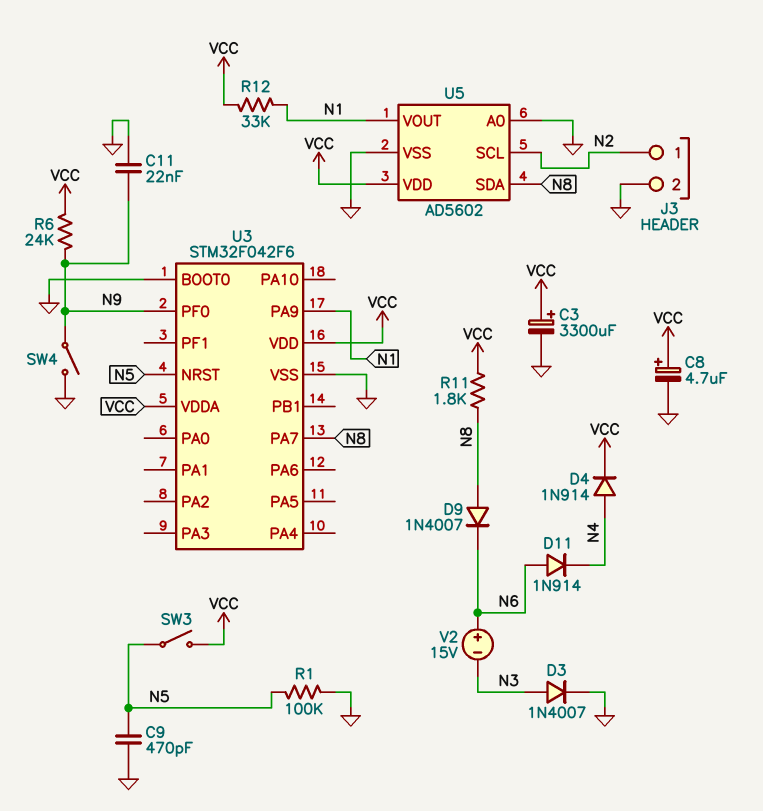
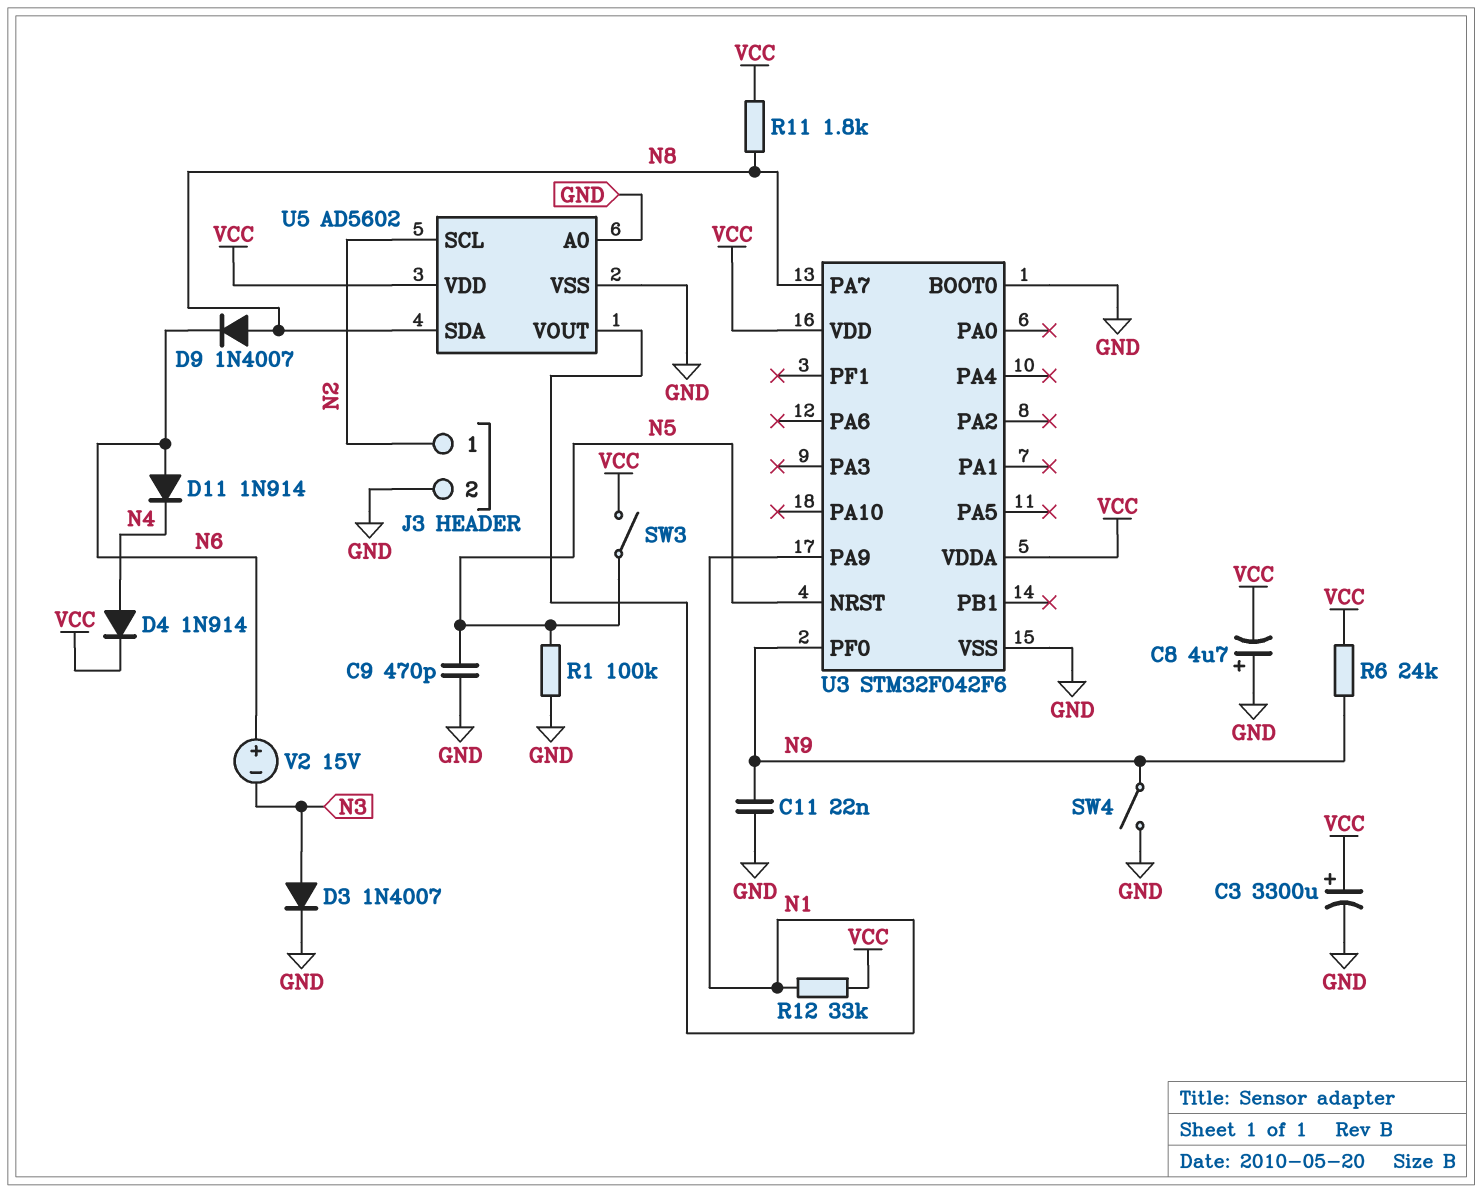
C8: 4.7uF (plus VCC, minus GND) -> 4.7uF (plus GND, minus VCC)

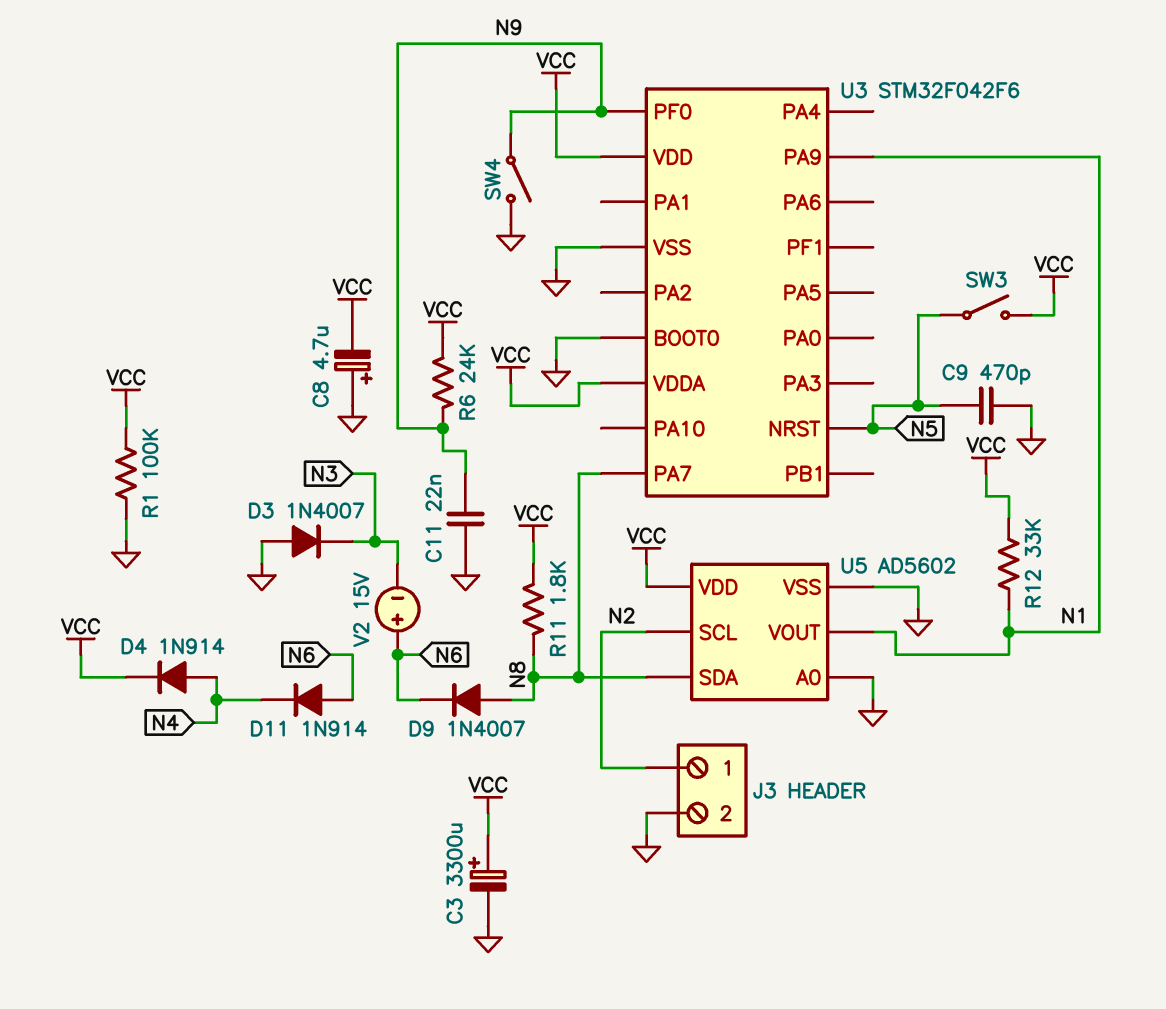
D3: diode 1N4007 (A N3, K GND) -> diode 1N4007 (A GND, K N3)
R1: 100k (GND, N5) -> 100k (GND, VCC)

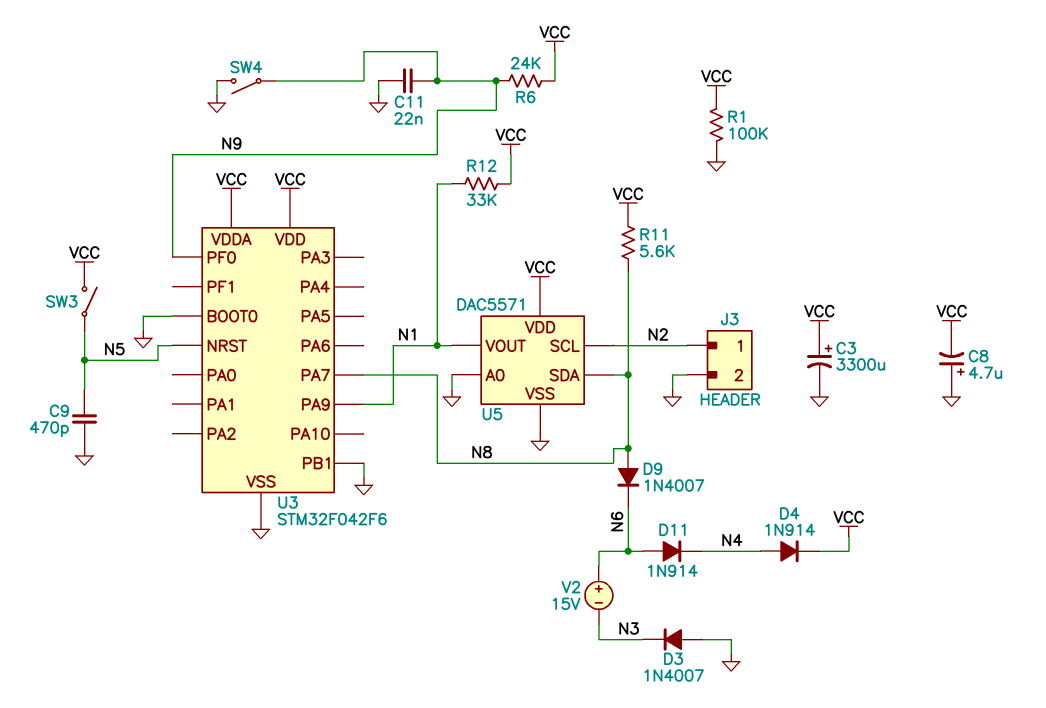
R11: 1.8k (N8, VCC) -> 5.6k (N8, VCC)
U3 pin PB1: none -> GND
U5: AD5602 -> DAC5571

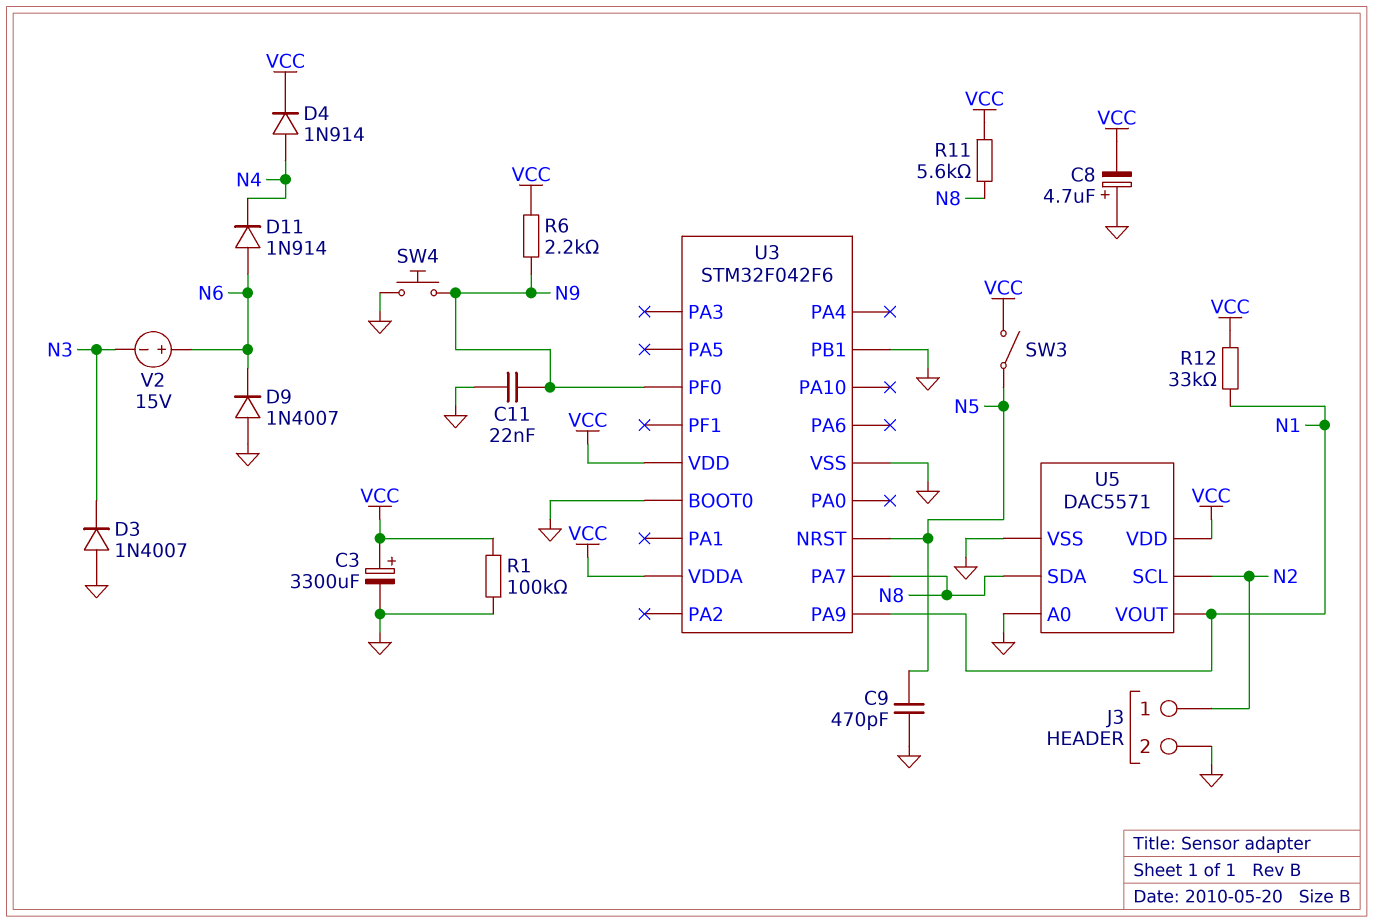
D9: diode 1N4007 (A N8, K N6) -> diode 1N4007 (A GND, K N6)
R6: 24k (N9, VCC) -> 2.2k (N9, VCC)
SW4: switch (GND, N9) -> button (GND, N9)

